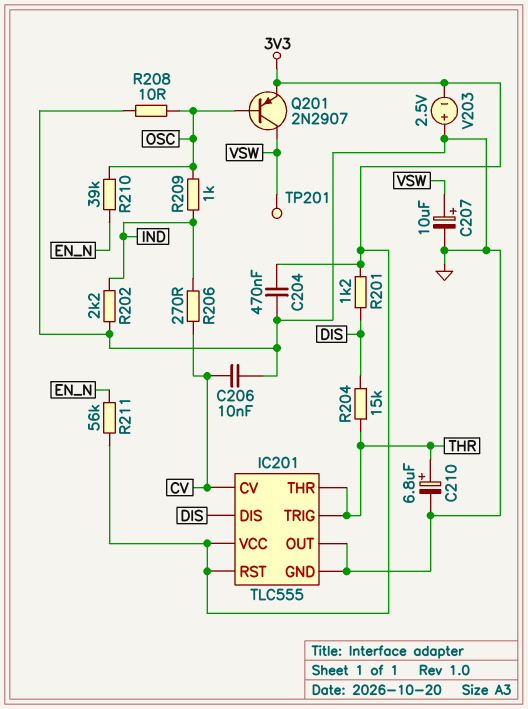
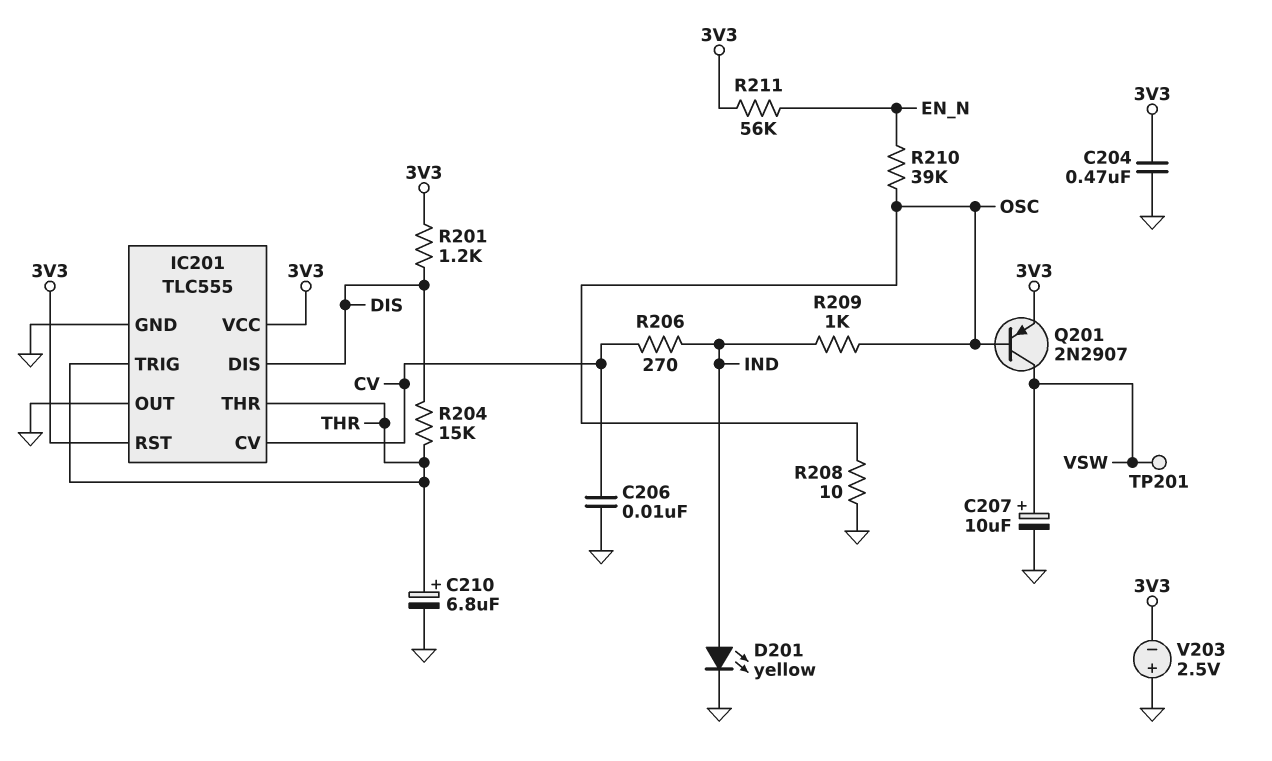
D201: none -> LED yellow (A IND, K GND)
R202: 2.2k (GND, IND) -> none

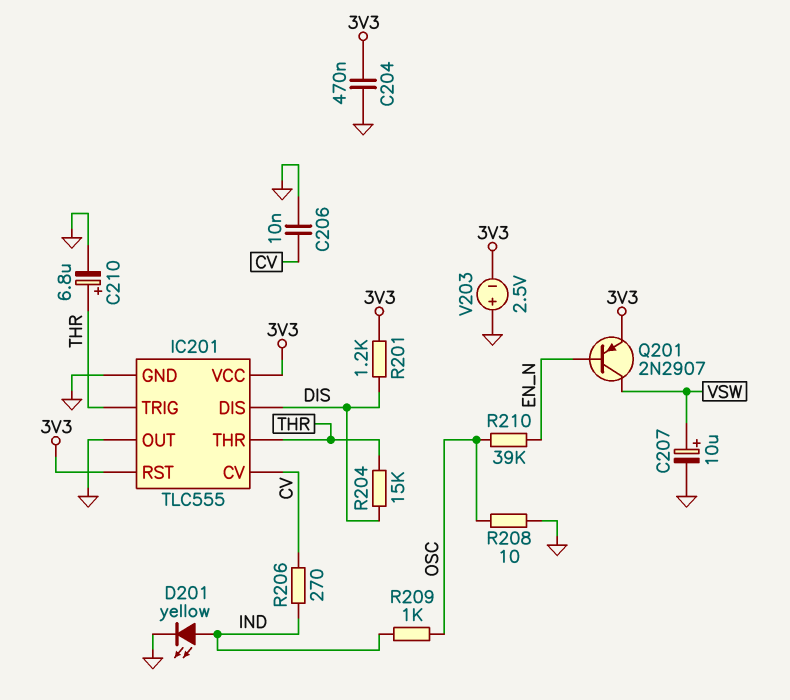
Q201: PNP 2N2907 (B OSC, C VSW, E 3V3) -> PNP 2N2907 (B EN_N, C VSW, E 3V3)
R211: 56k (3V3, EN_N) -> none
TP201: test point (VSW) -> none

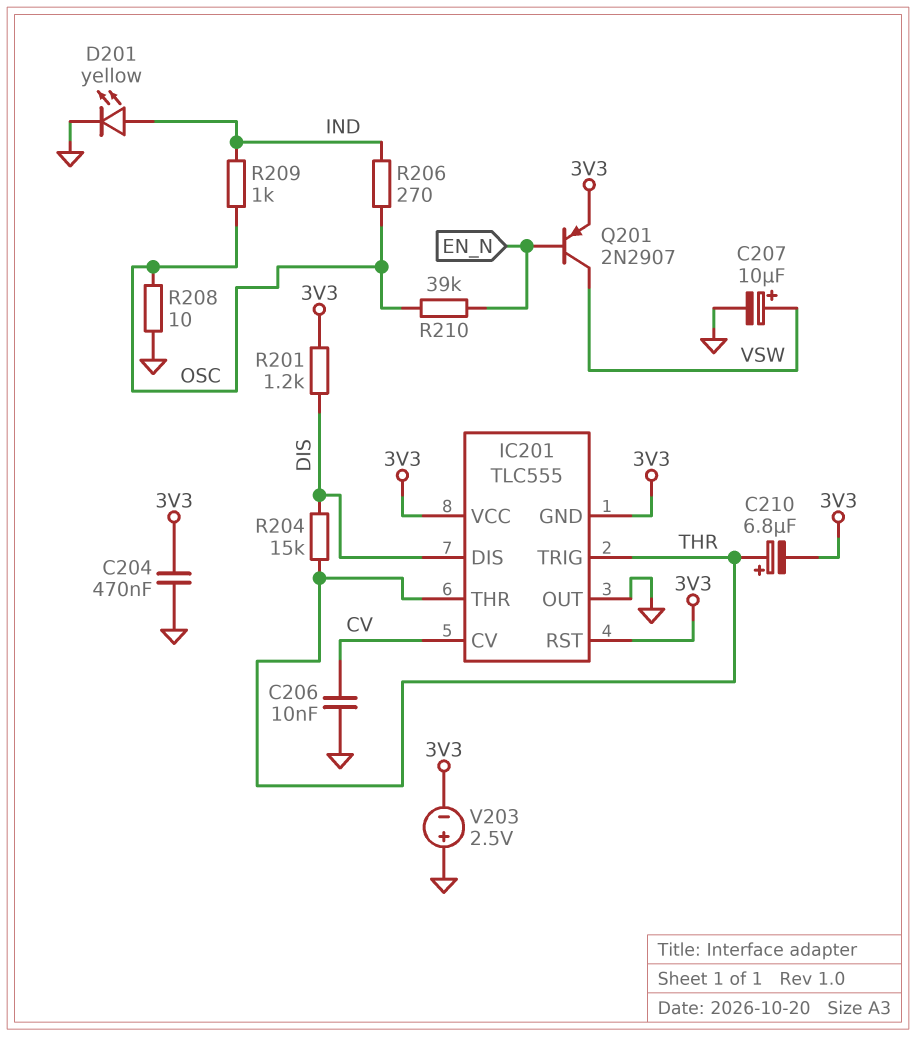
C210: 6.8uF (plus THR, minus GND) -> 6.8uF (plus THR, minus 3V3)
IC201 pin GND: GND -> 3V3
R206: 270 (CV, IND) -> 270 (IND, OSC)

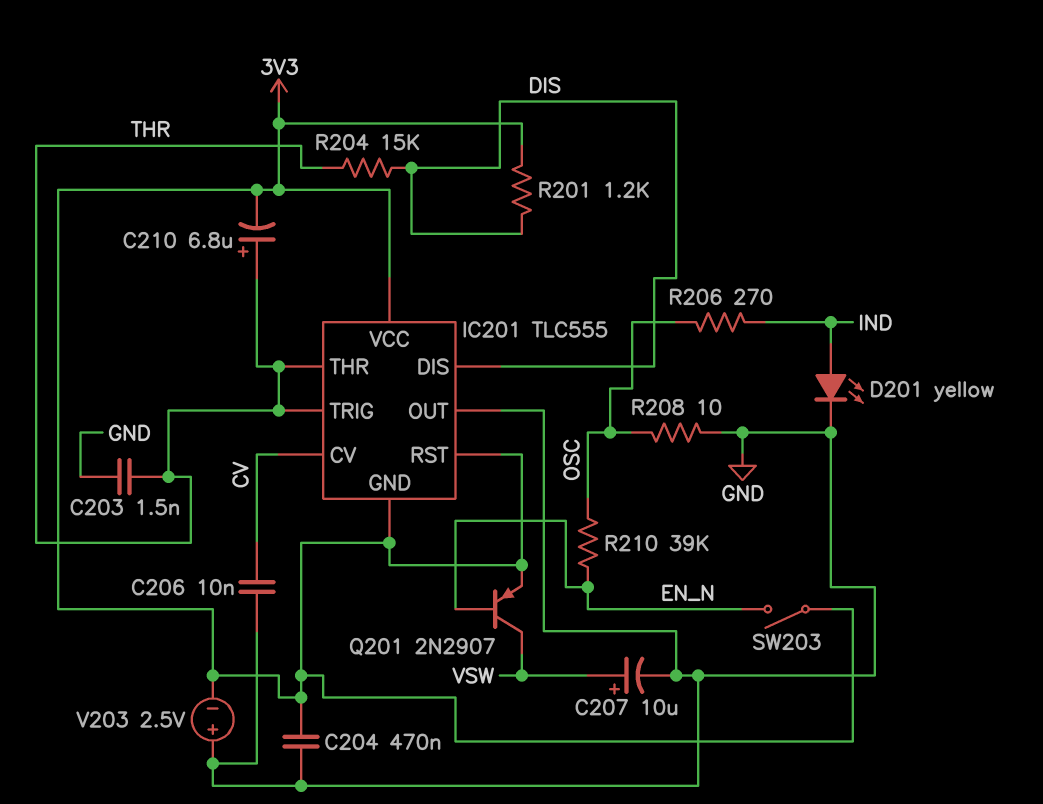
C203: none -> 1.5nF (GND, THR)
R209: 1k (IND, OSC) -> none
SW203: none -> switch (3V3, EN_N)

